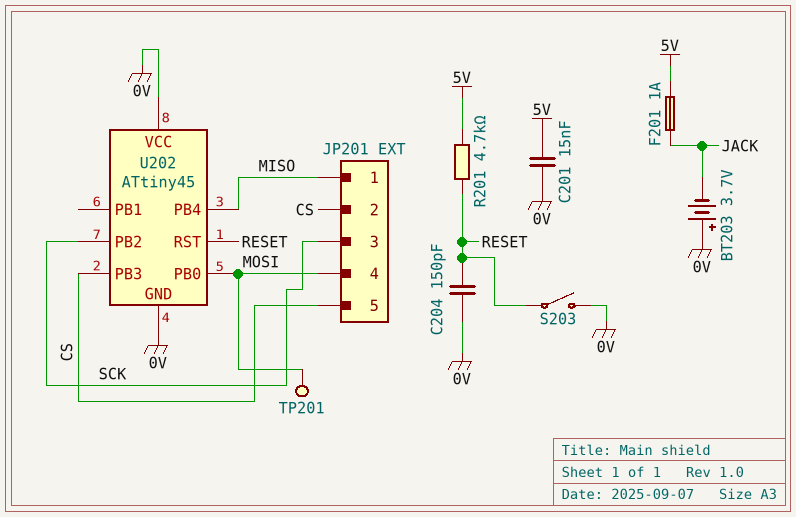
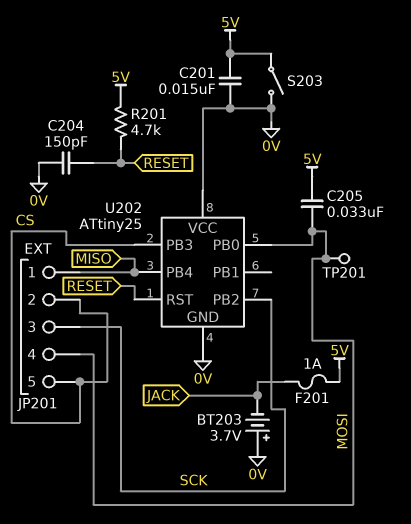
C205: none -> 33nF (5V, MOSI)
S203: switch (0V, RESET) -> switch (0V, 5V)
U202: ATtiny45 -> ATtiny25

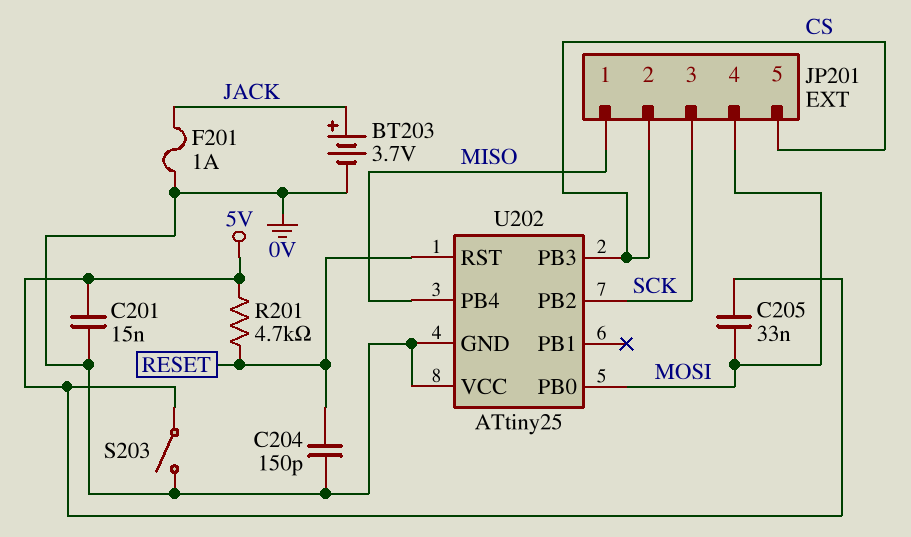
BT203: 3.7V (plus 0V, minus JACK) -> 3.7V (plus JACK, minus 0V)
F201: 1A (5V, JACK) -> 1A (0V, JACK)
TP201: test point (MOSI) -> none

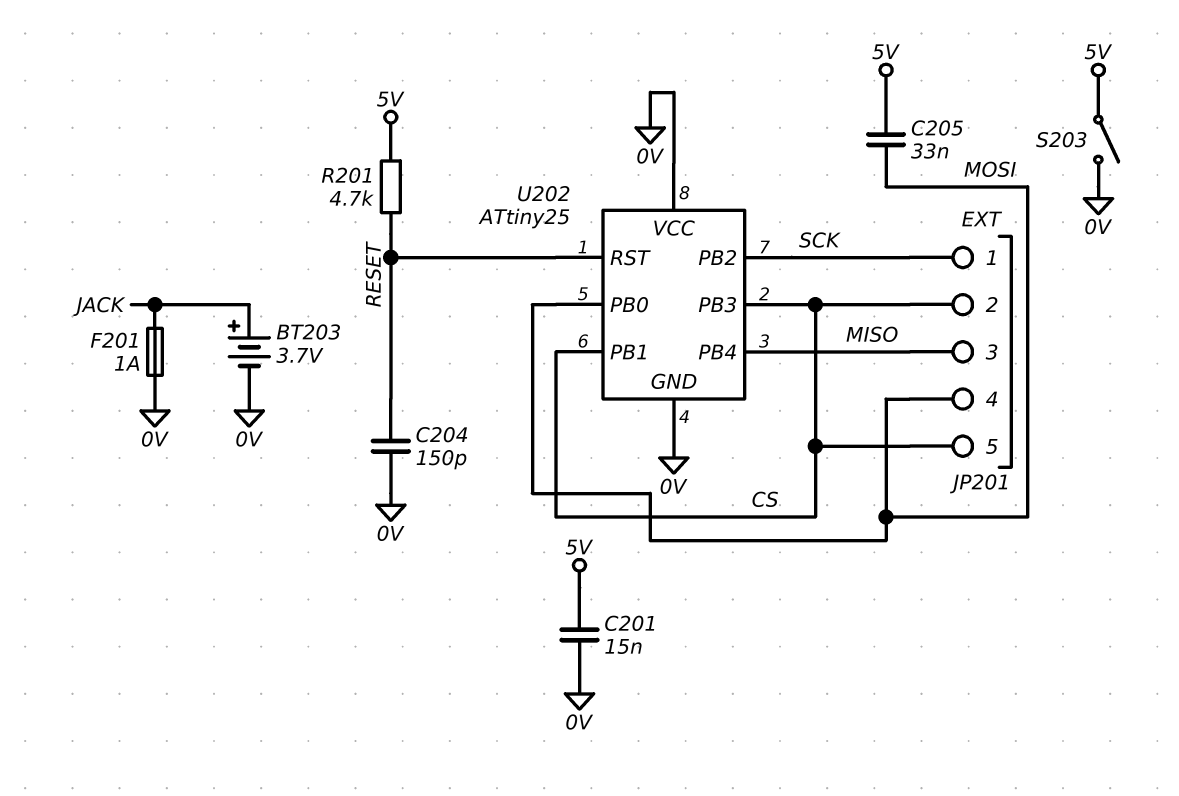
JP201 pin 1: MISO -> SCK
JP201 pin 3: SCK -> MISO
U202 pin PB1: none -> CS

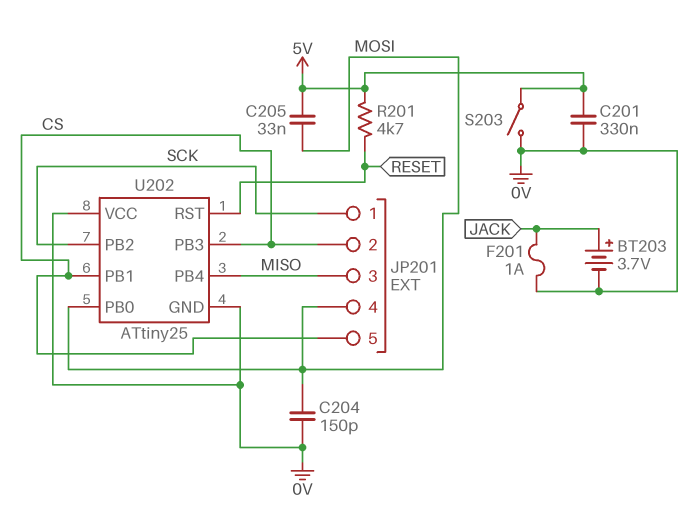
C201: 15nF (0V, 5V) -> 330nF (0V, 5V)
C204: 150pF (0V, RESET) -> 150pF (0V, MOSI)

